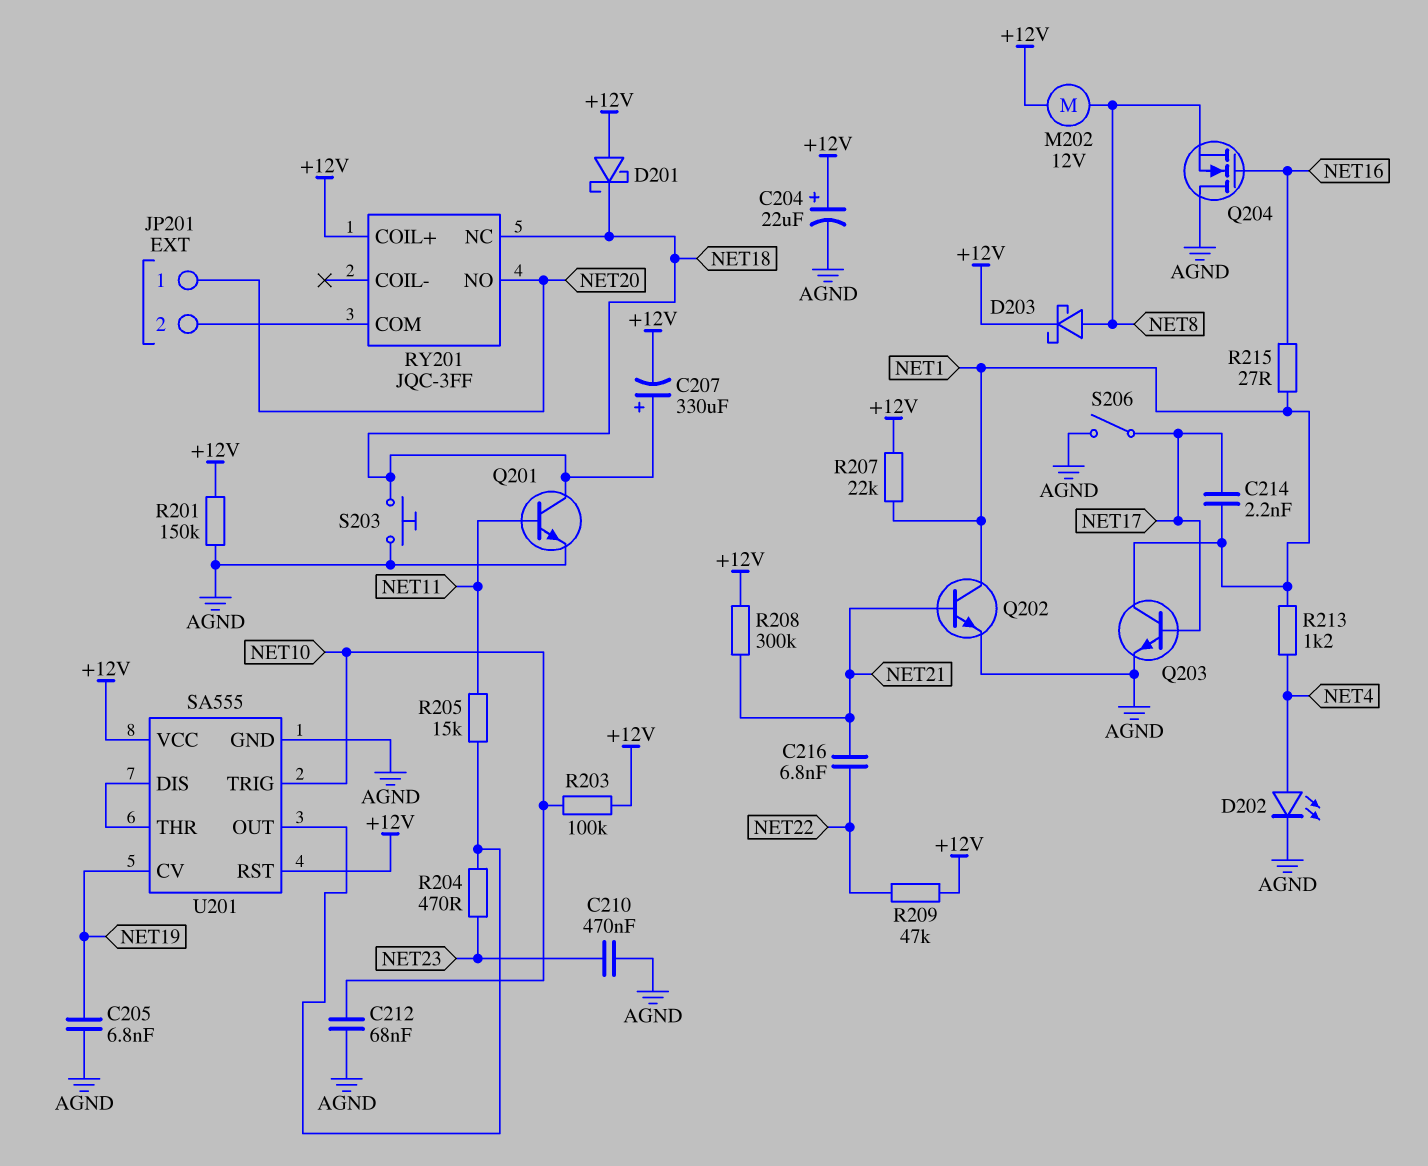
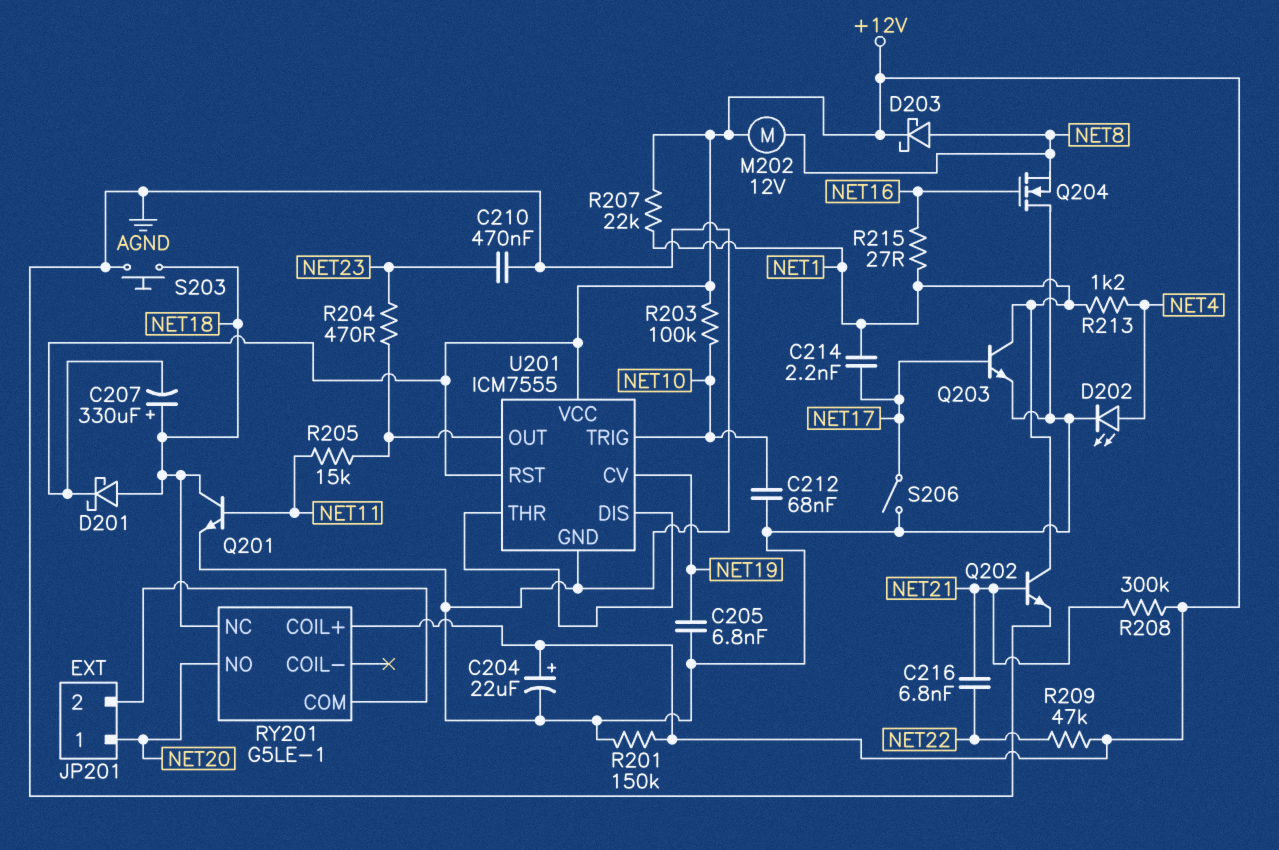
D201: schottky (A +12V, K NET18) -> schottky (A NET18, K +12V)
RY201: JQC-3FF -> G5LE-1
U201: SA555 -> ICM7555

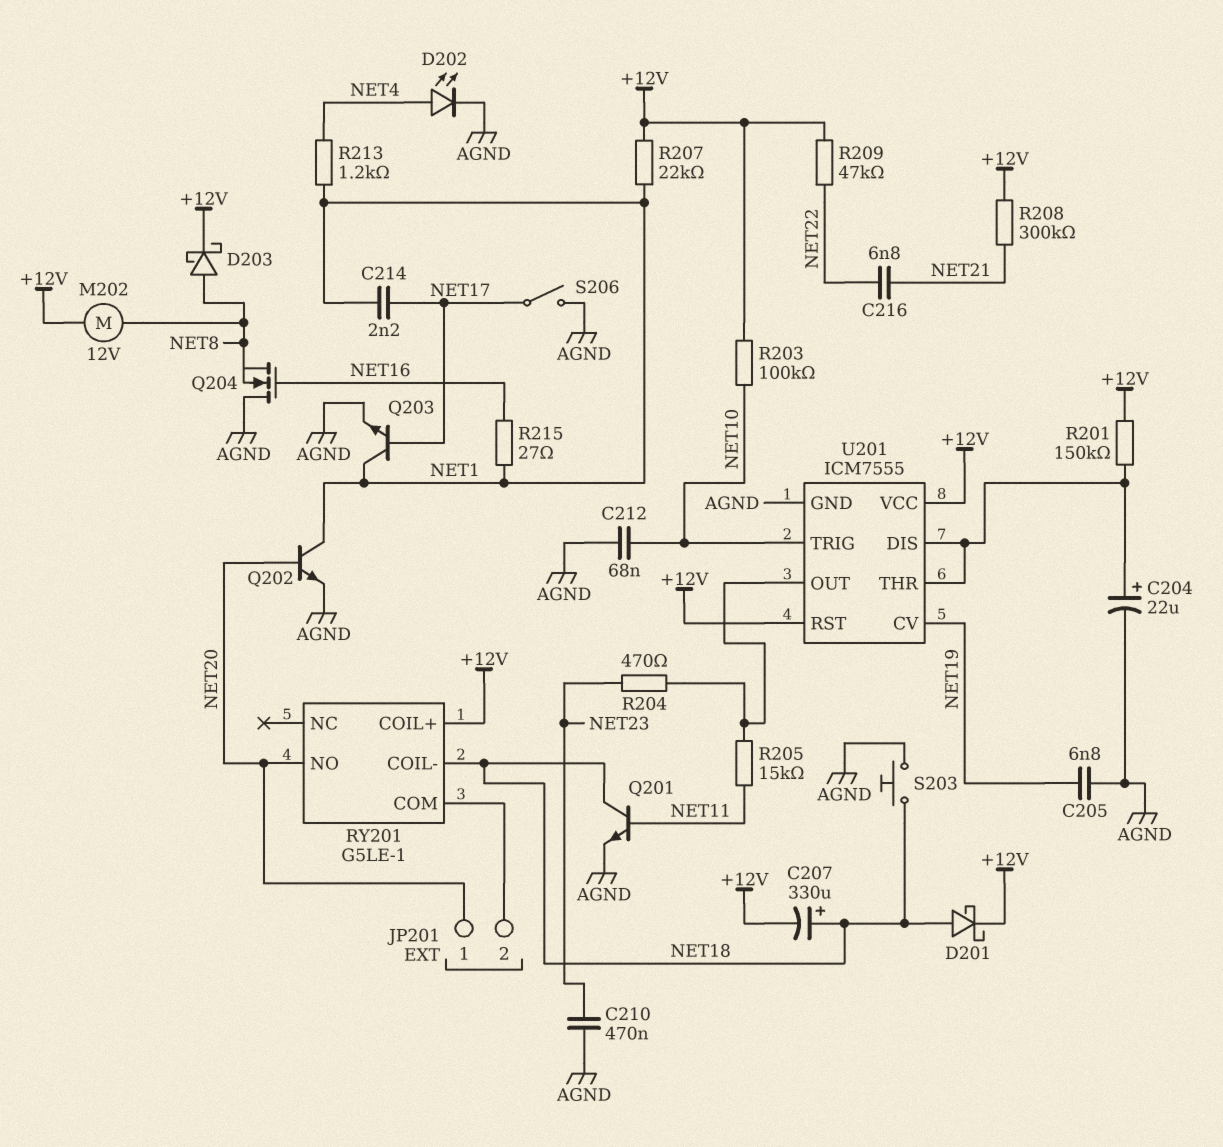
C204: 22uF (plus +12V, minus AGND) -> 22uF (plus U201/DIS, minus AGND)
Q202: NPN (B NET21, C NET1, E AGND) -> NPN (B NET20, C NET1, E AGND)
R201: 150k (+12V, AGND) -> 150k (+12V, U201/DIS)
RY201 pin COIL-: none -> NET18
RY201 pin NC: NET18 -> none

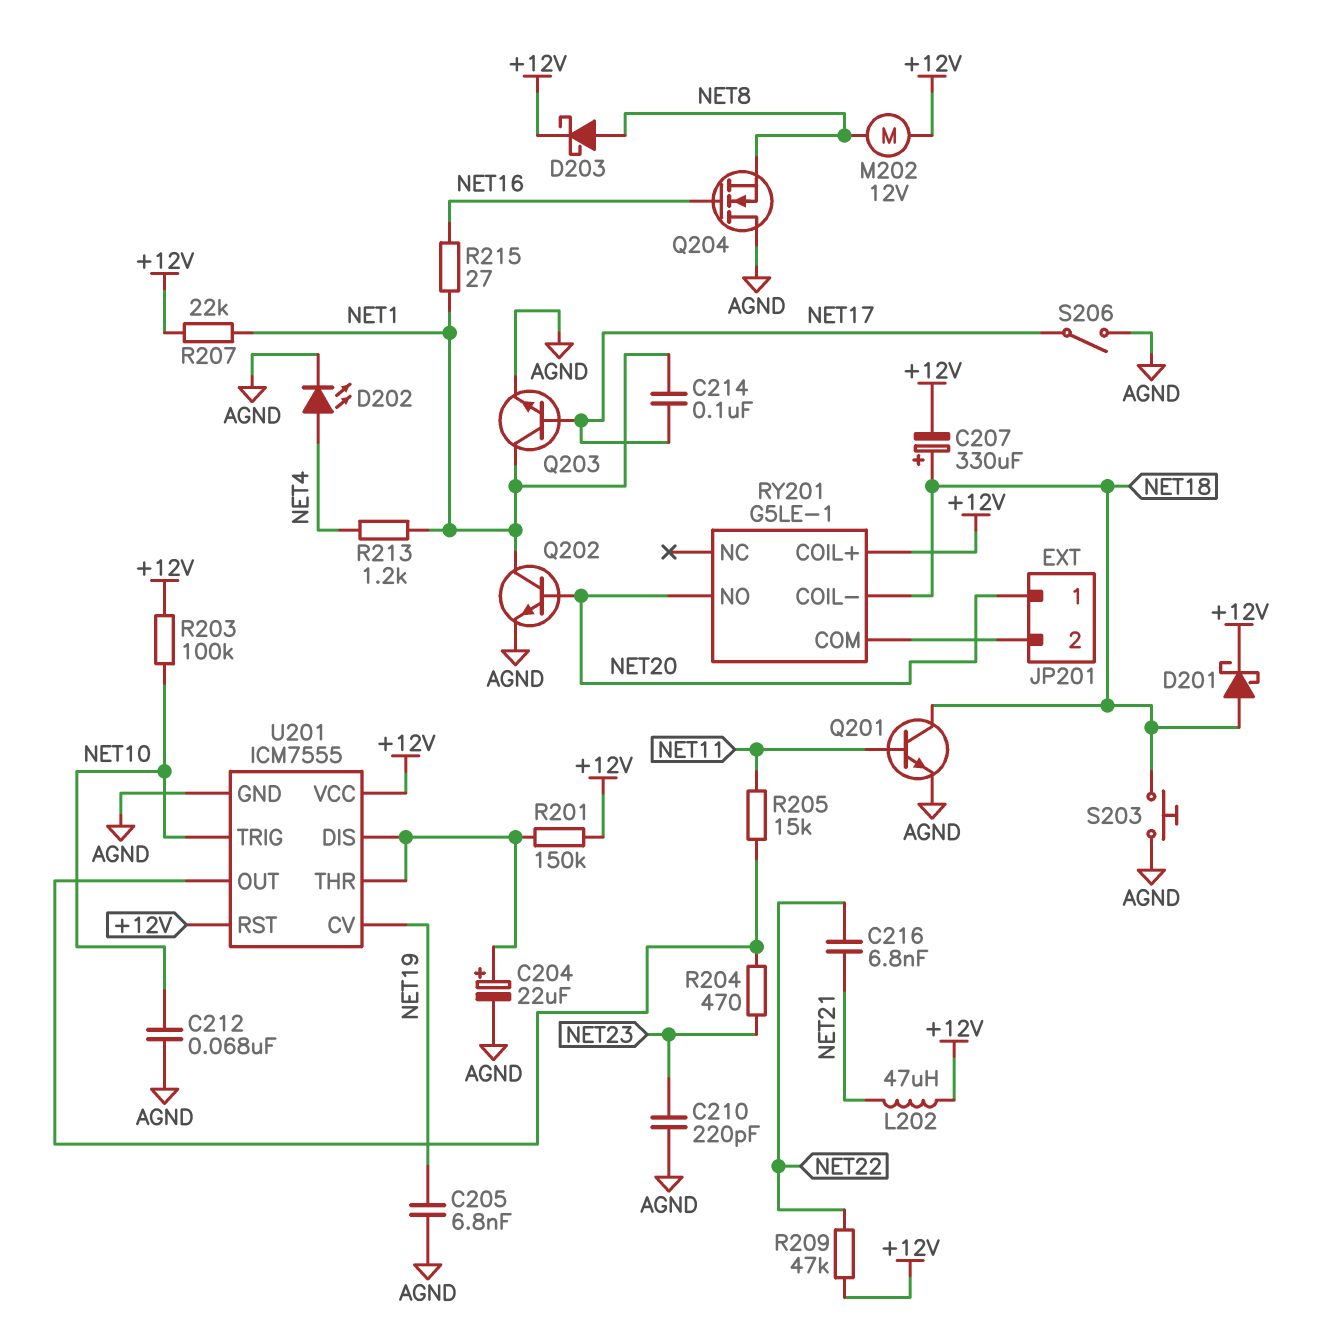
C210: 470nF (AGND, NET23) -> 220pF (AGND, NET23)
C214: 2.2nF (NET1, NET17) -> 100nF (NET1, NET17)
L202: none -> 47uH (+12V, NET21)
R208: 300k (+12V, NET21) -> none

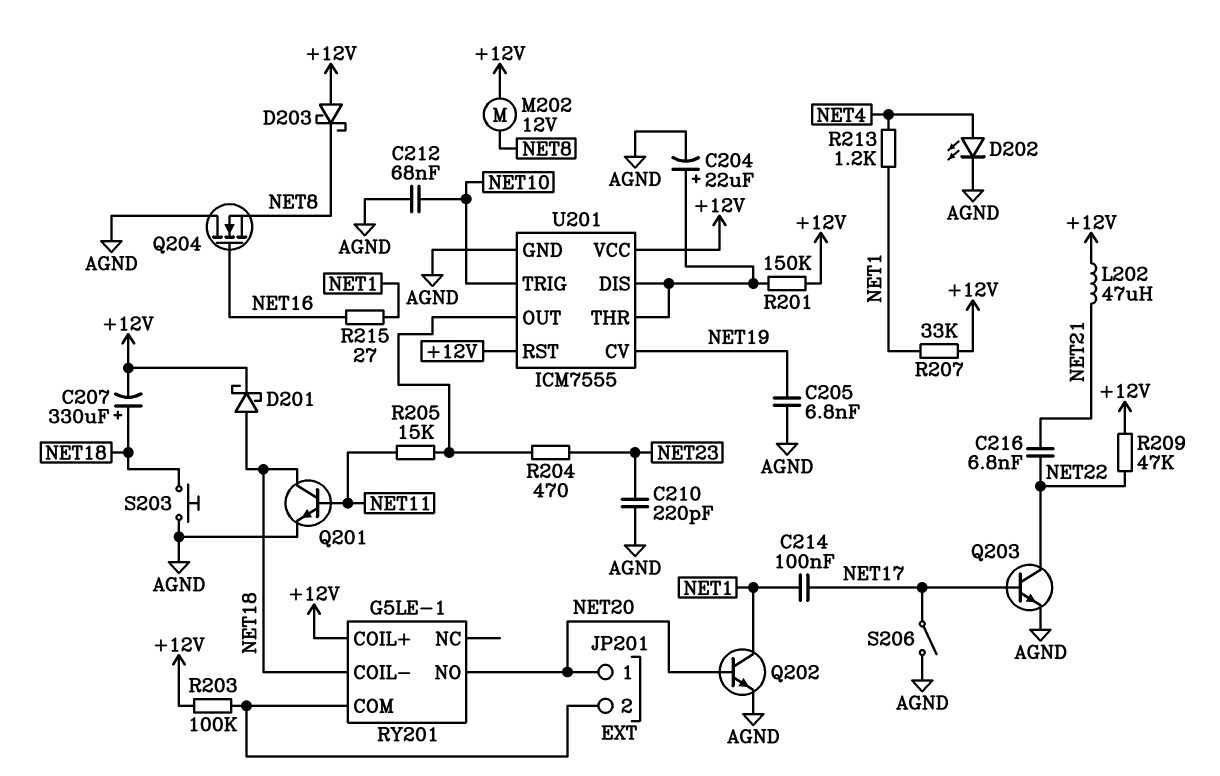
D203: schottky (A NET8, K +12V) -> schottky (A +12V, K NET8)
Q203: NPN (B NET17, C NET1, E AGND) -> NPN (B NET17, C NET22, E AGND)
R203: 100k (+12V, NET10) -> 100k (+12V, JP201/2)
R207: 22k (+12V, NET1) -> 33k (+12V, NET1)

